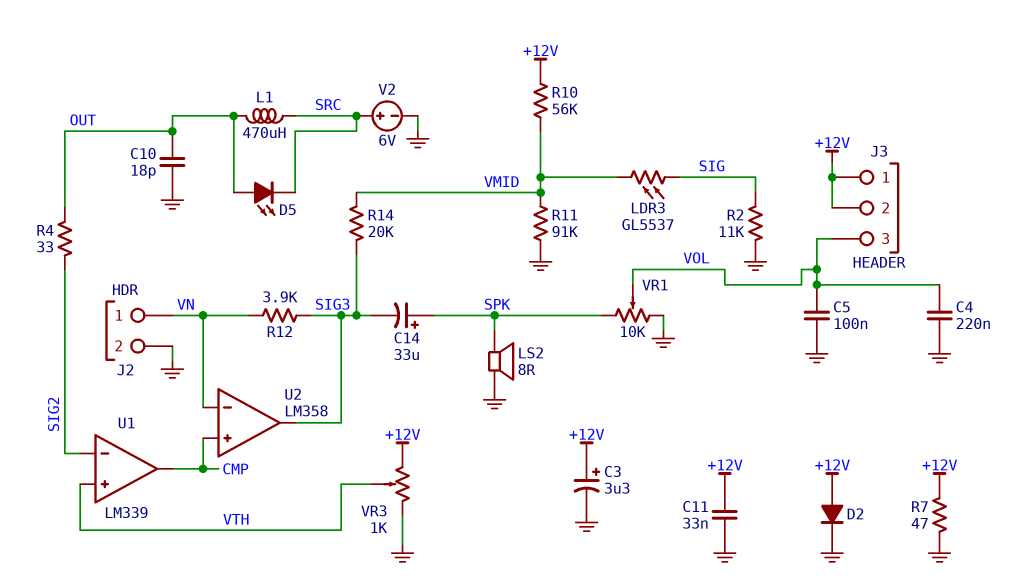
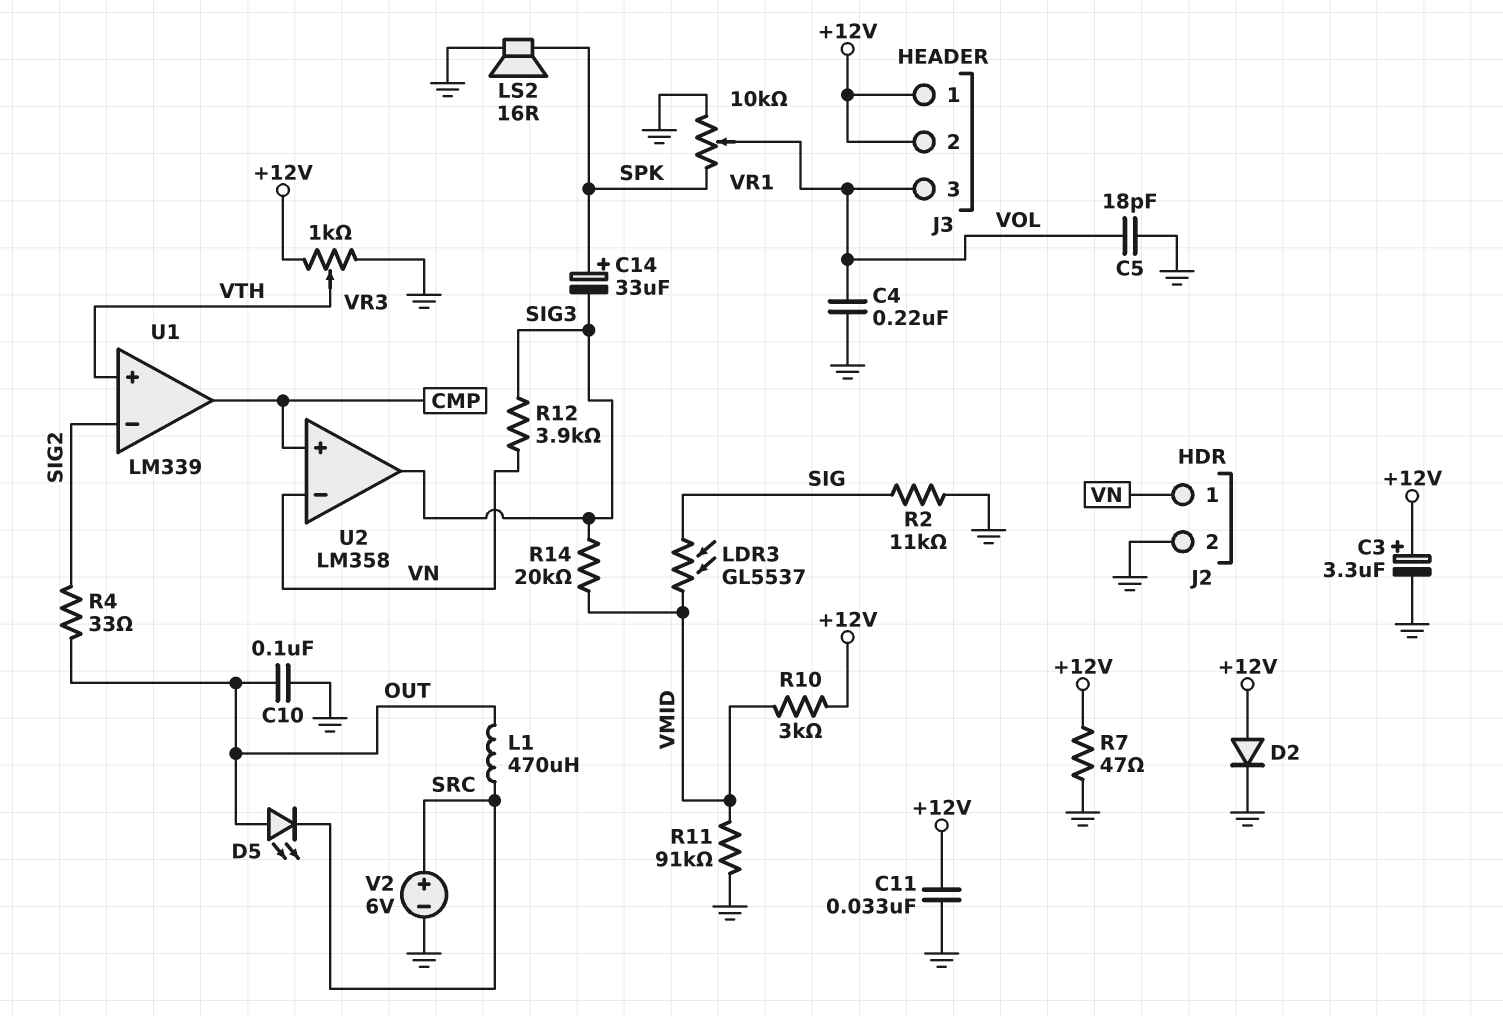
C5: 100nF (GND, VOL) -> 18pF (GND, VOL)
C10: 18pF (GND, OUT) -> 100nF (GND, OUT)
LS2: speaker 8R (GND, SPK) -> speaker 16R (GND, SPK)
R10: 56k (+12V, VMID) -> 3k (+12V, VMID)

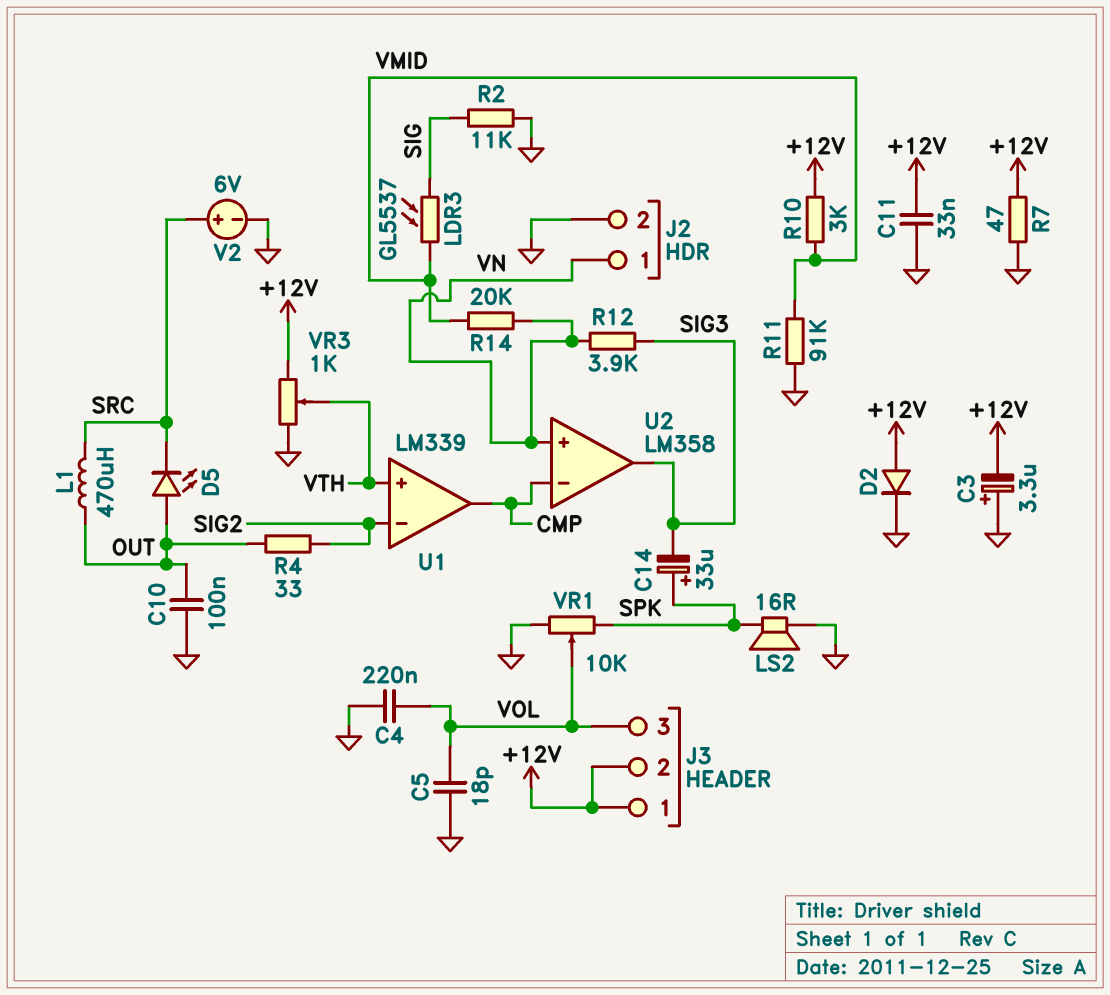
C3: 3.3uF (plus +12V, minus GND) -> 3.3uF (plus GND, minus +12V)
R14: 20k (SIG3, VMID) -> 20k (VMID, VN)
U2 pin in+: CMP -> VN
U2 pin in-: VN -> CMP

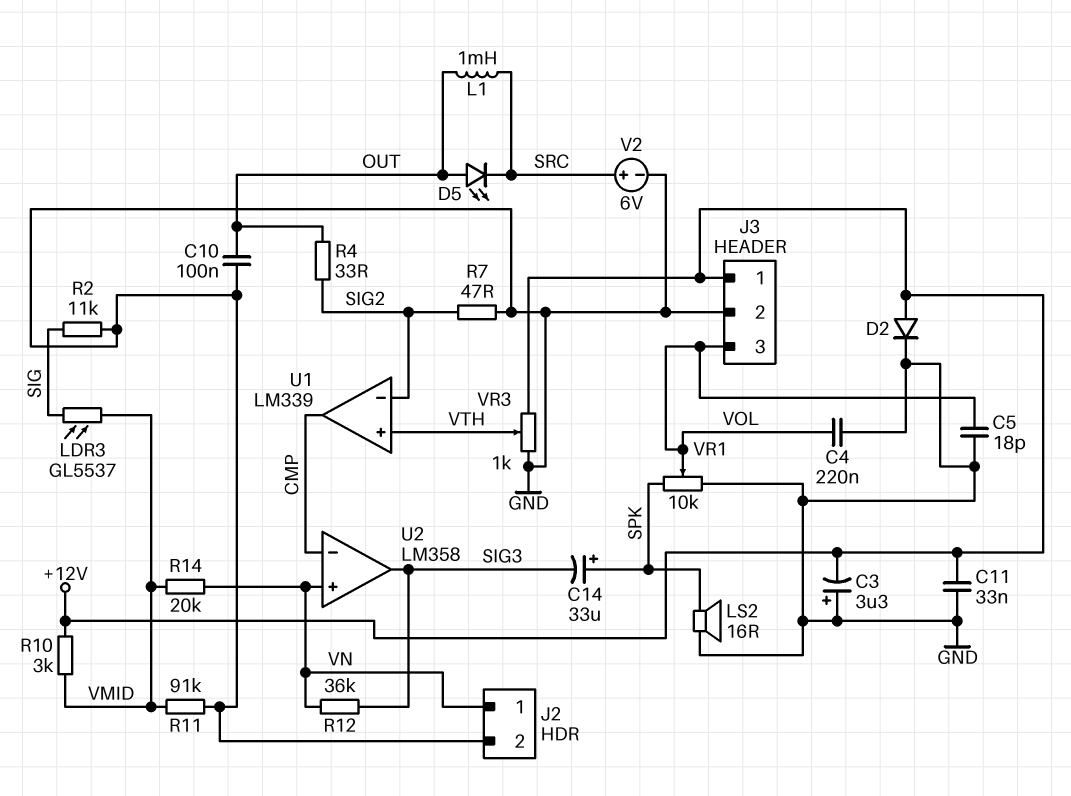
J3 pin 2: +12V -> GND
L1: 470uH (OUT, SRC) -> 1mH (OUT, SRC)
R7: 47 (+12V, GND) -> 47 (GND, SIG2)
R12: 3.9k (SIG3, VN) -> 36k (SIG3, VN)

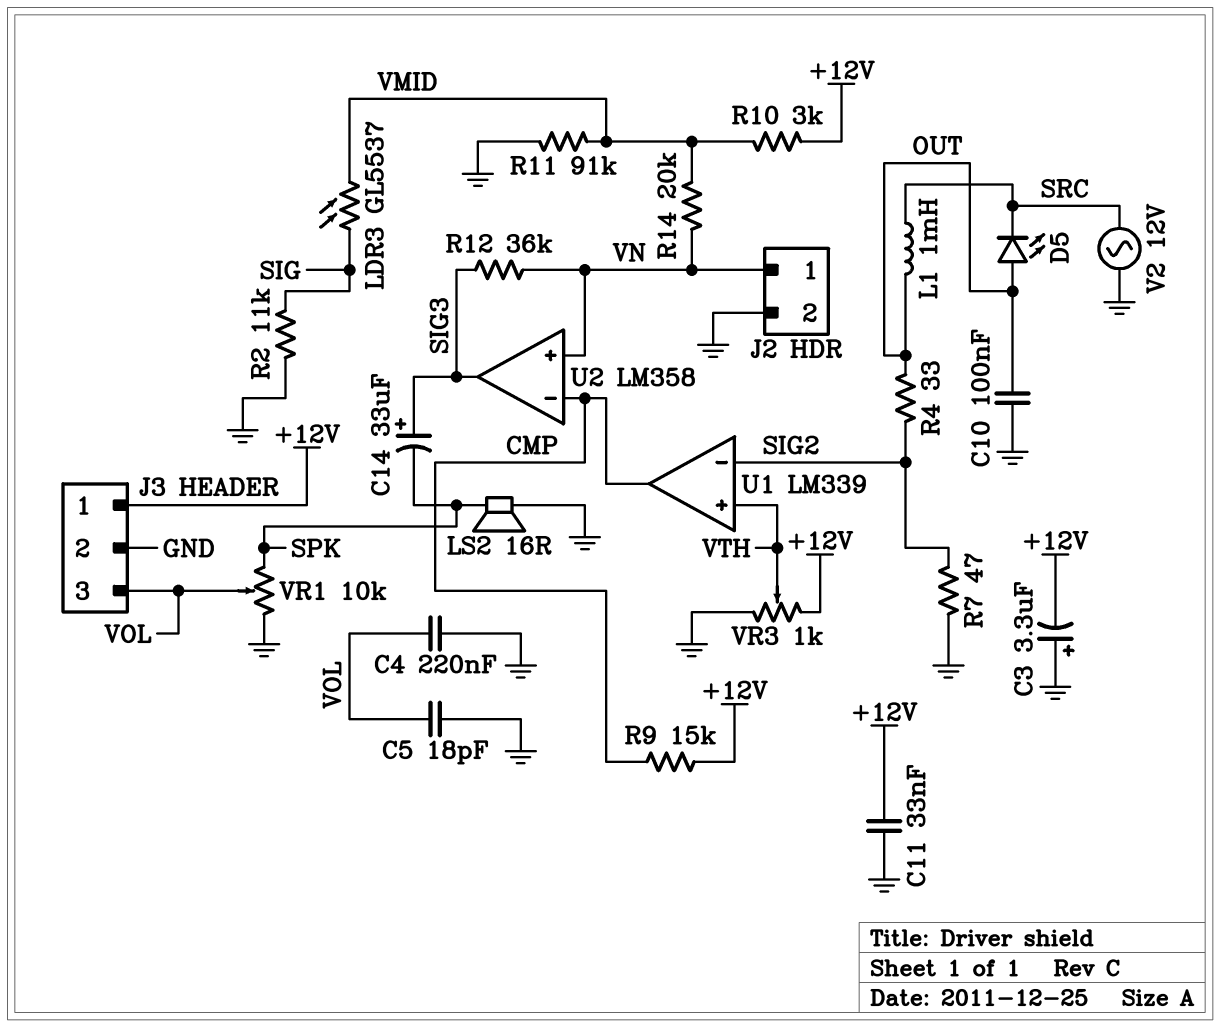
C14: 33uF (plus SPK, minus SIG3) -> 33uF (plus SIG3, minus SPK)
D2: diode (A +12V, K GND) -> none
R9: none -> 15k (+12V, CMP)
V2: 6V (plus SRC, minus GND) -> AC 12V (GND, SRC)

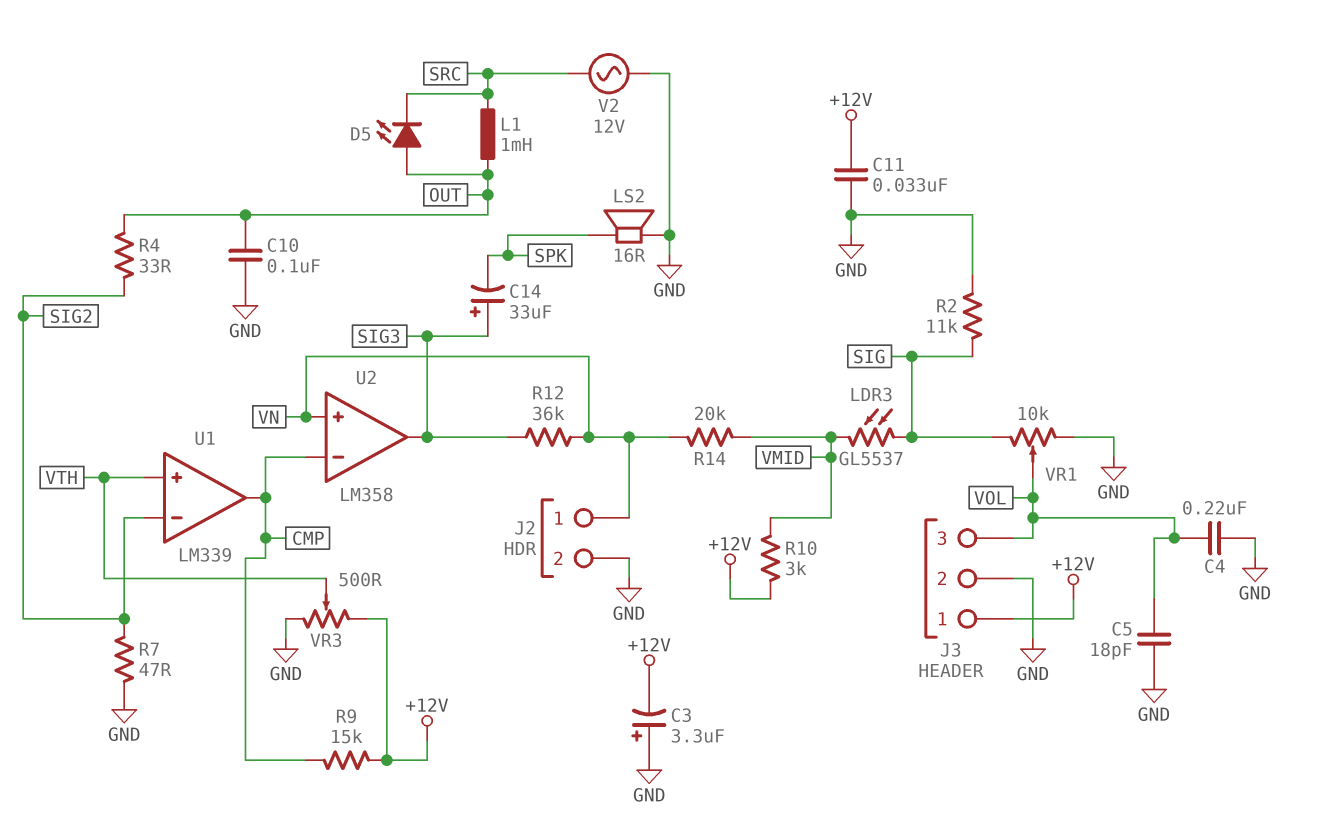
R11: 91k (GND, VMID) -> none
VR1: 10k (GND, SPK, wiper VOL) -> 10k (GND, SIG, wiper VOL)
VR3: 1k (+12V, GND, wiper VTH) -> 500 (+12V, GND, wiper VTH)

